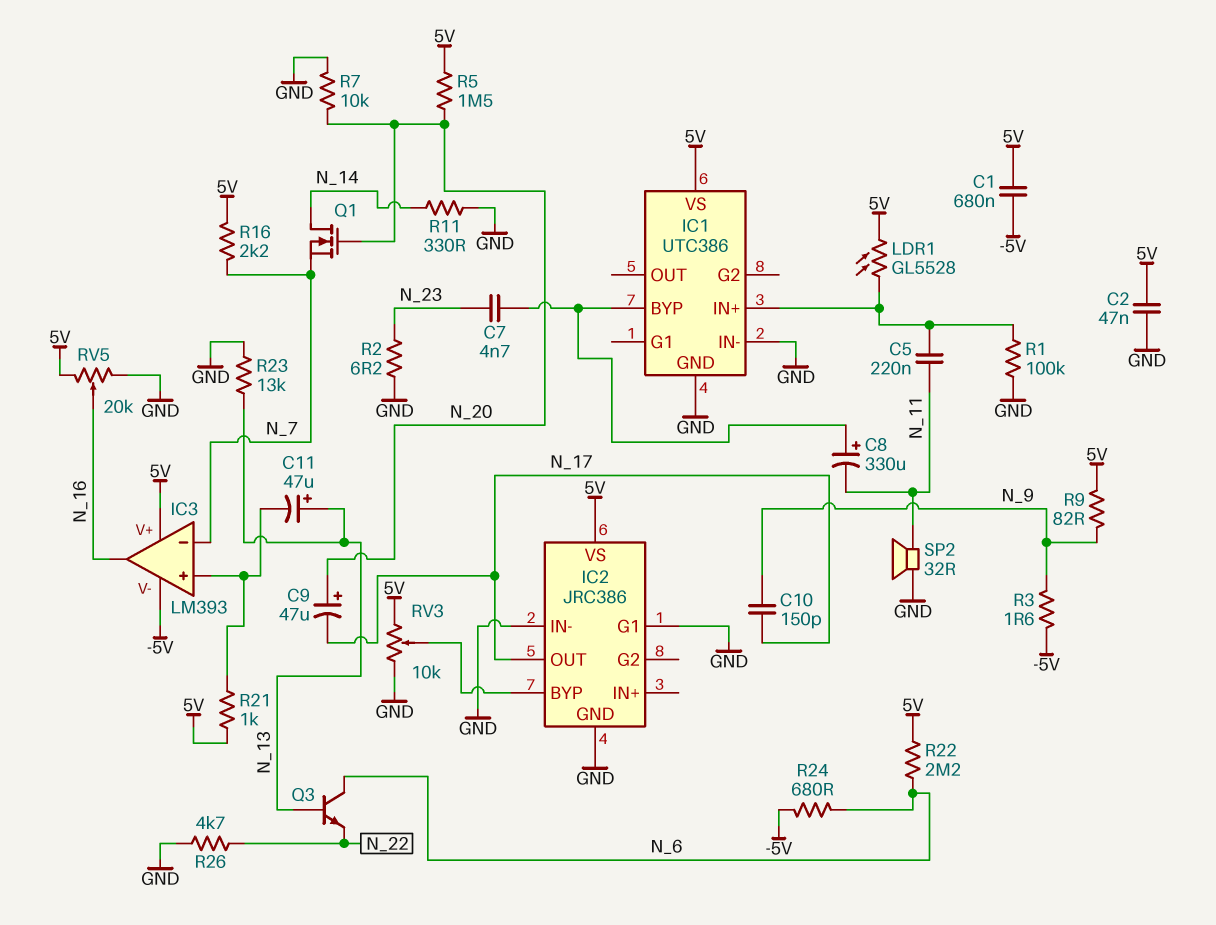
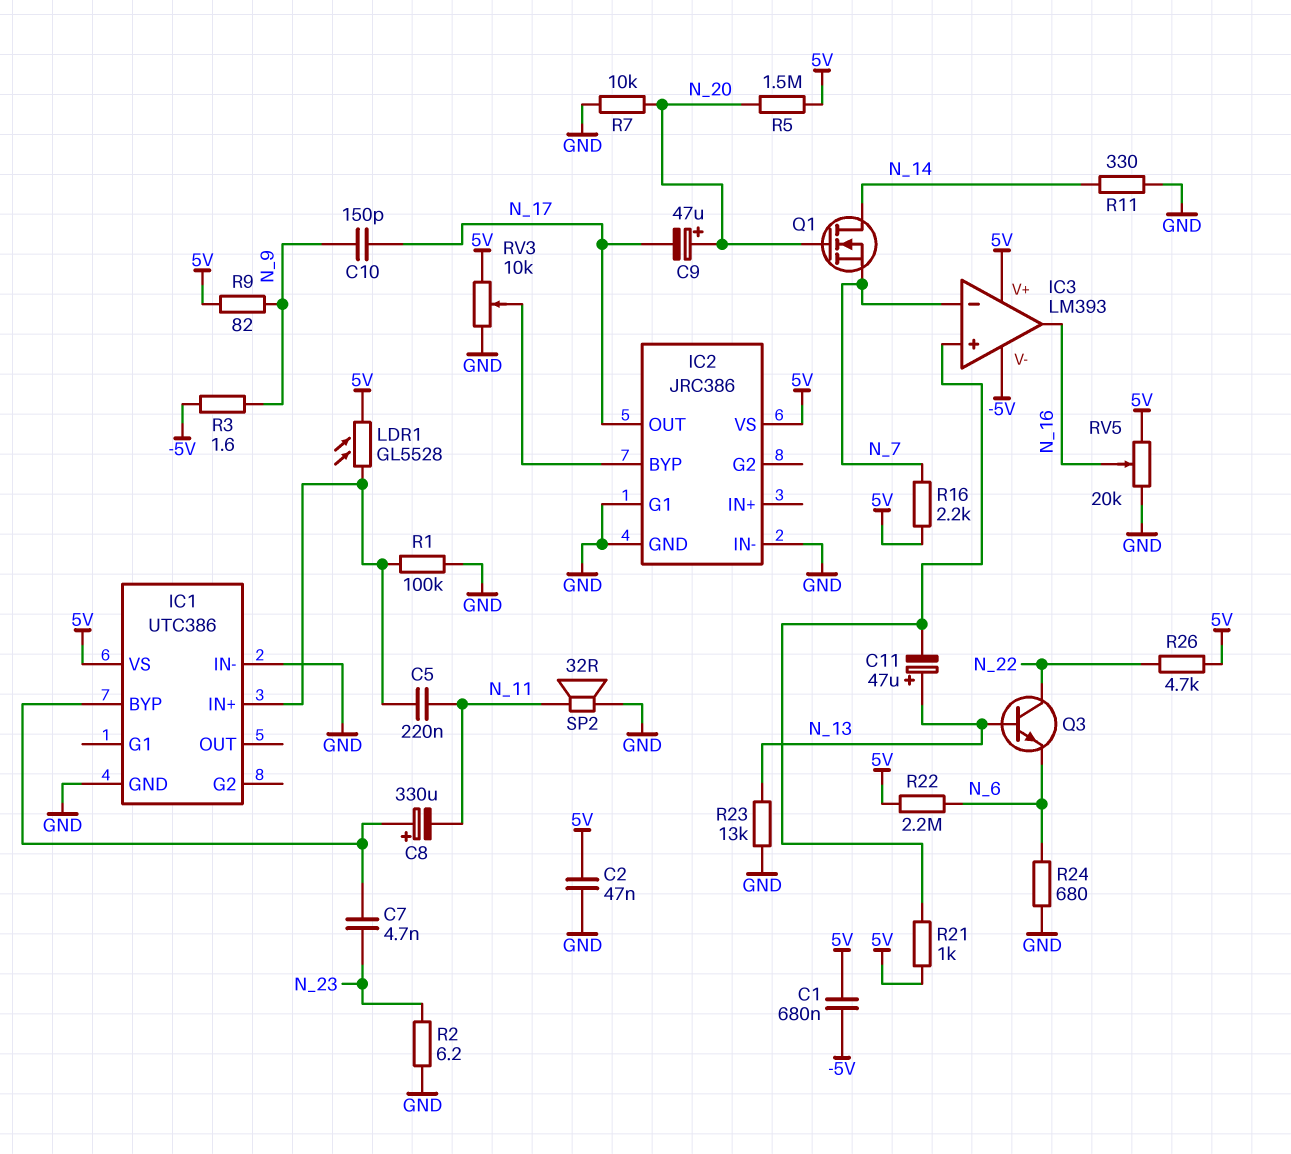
Q3: NPN (B N_13, C N_6, E N_22) -> NPN (B N_13, C N_22, E N_6)
R24: 680 (-5V, N_6) -> 680 (GND, N_6)
R26: 4.7k (GND, N_22) -> 4.7k (5V, N_22)

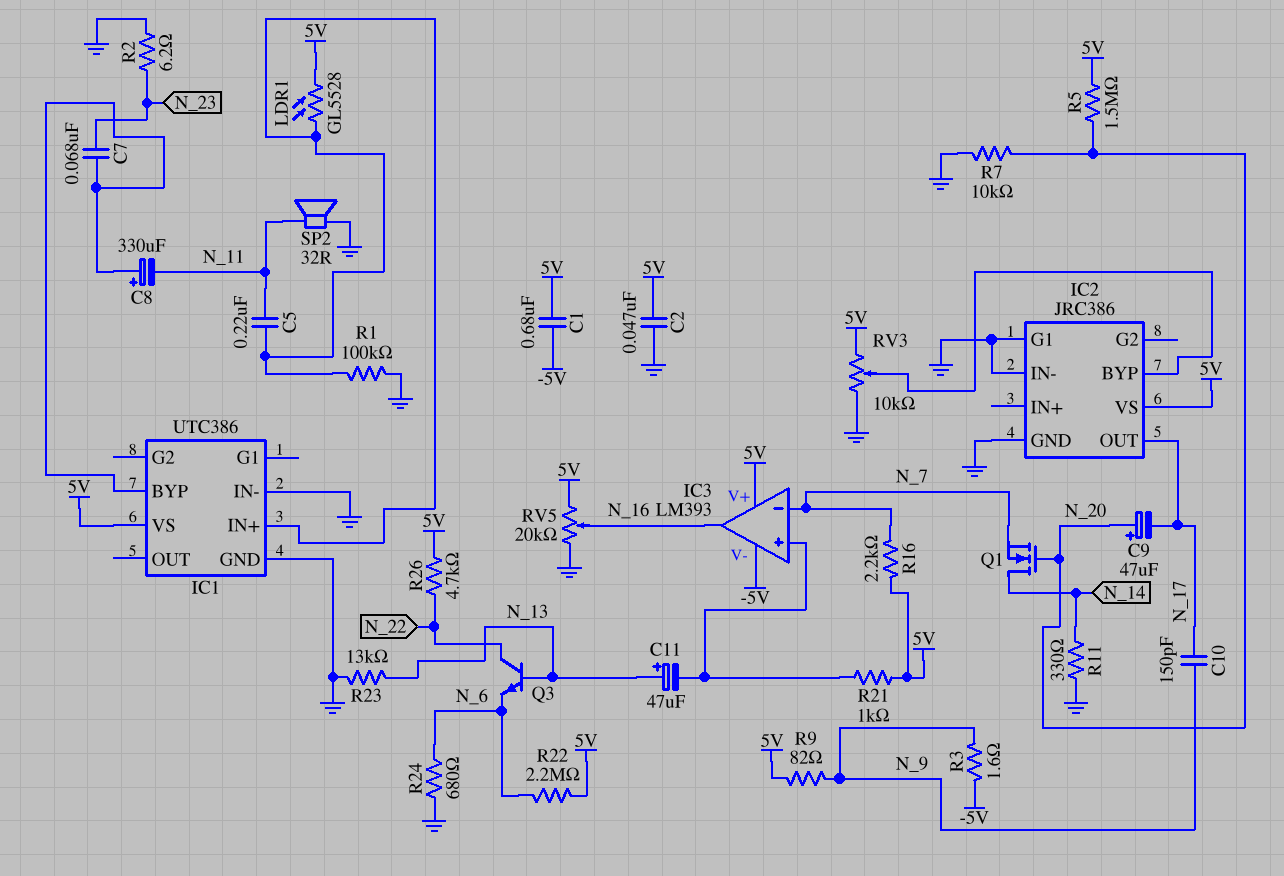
C7: 4.7nF (IC1/BYP, N_23) -> 68nF (IC1/BYP, N_23)

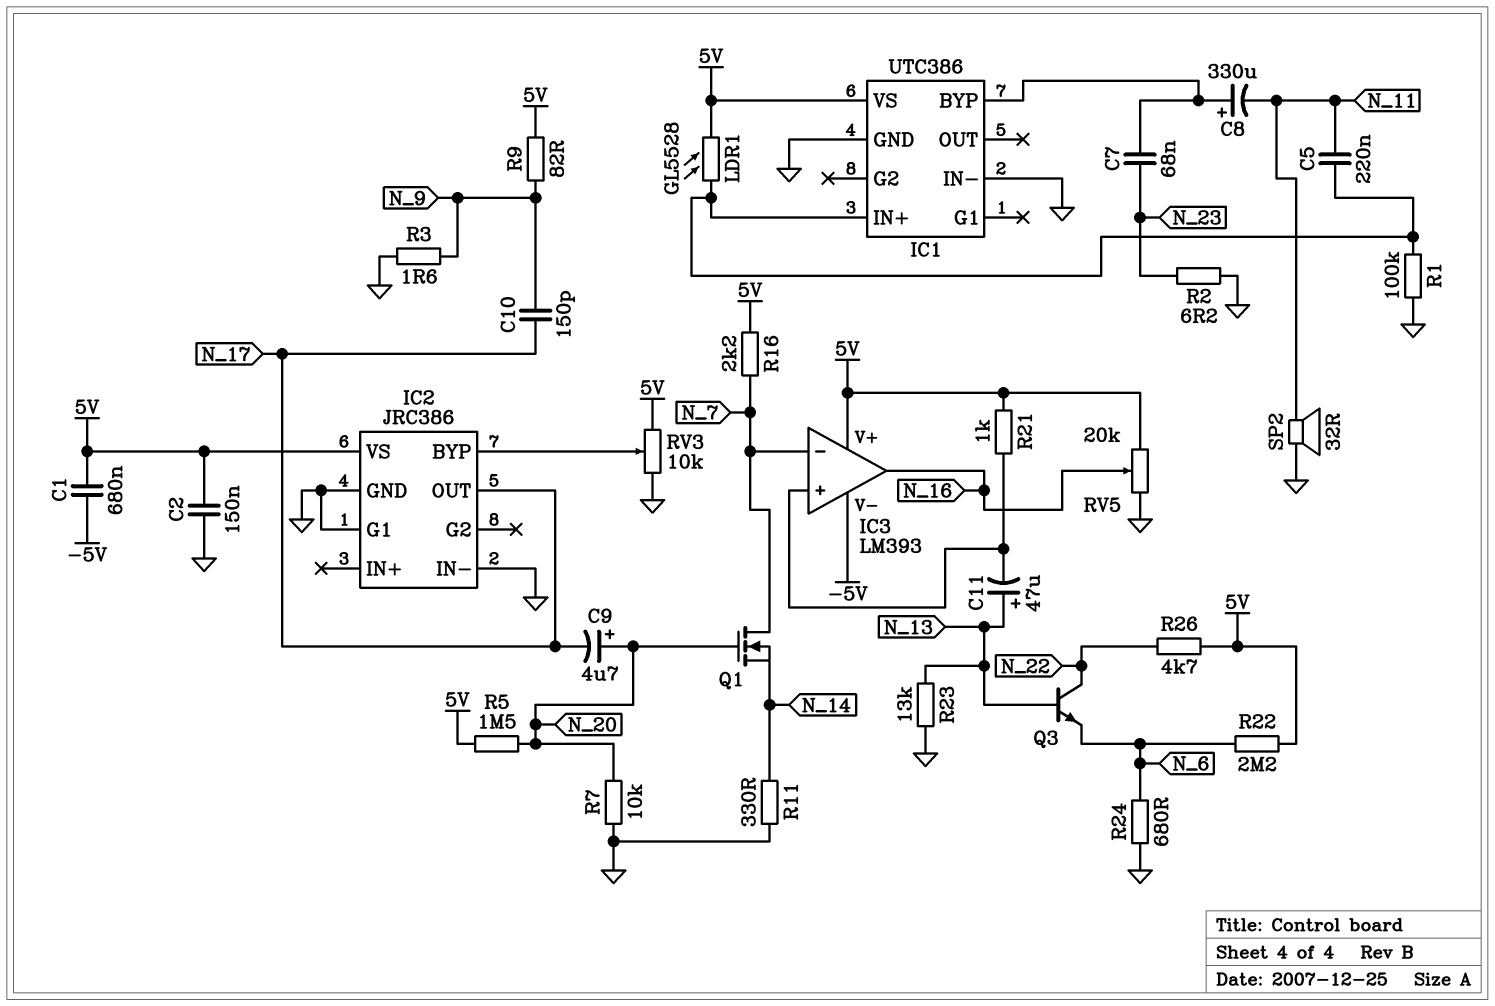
C2: 47nF (5V, GND) -> 150nF (5V, GND)
C9: 47uF (plus N_20, minus N_17) -> 4.7uF (plus N_20, minus N_17)
Q1: NMOS (G N_20, D N_14, S N_7) -> NMOS (G N_20, D N_7, S N_14)
R3: 1.6 (-5V, N_9) -> 1.6 (GND, N_9)

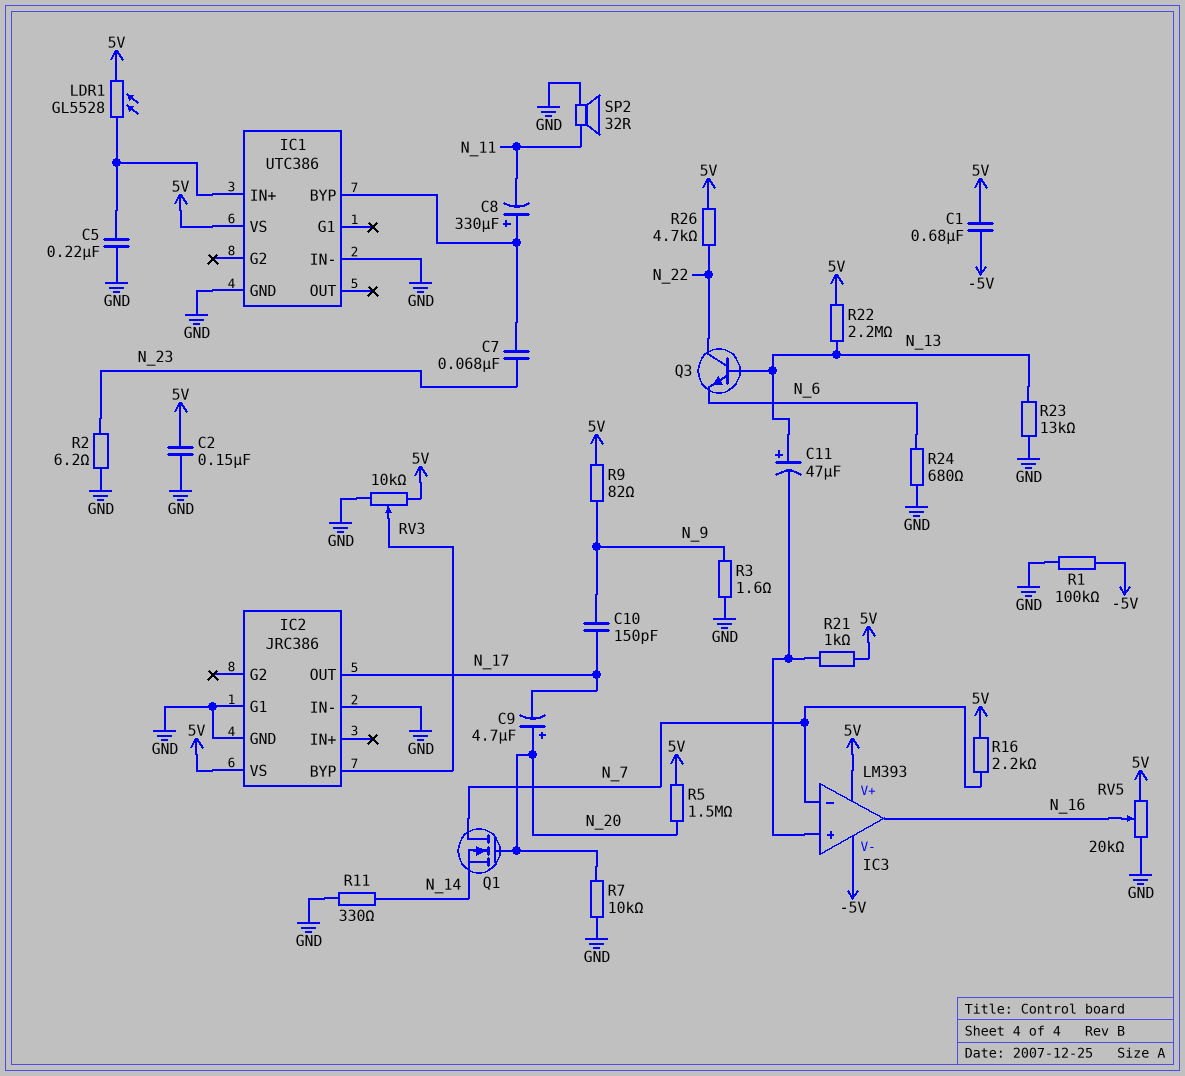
C5: 220nF (IC1/IN+, N_11) -> 220nF (GND, IC1/IN+)
R1: 100k (GND, IC1/IN+) -> 100k (-5V, GND)
R22: 2.2M (5V, N_6) -> 2.2M (5V, N_13)

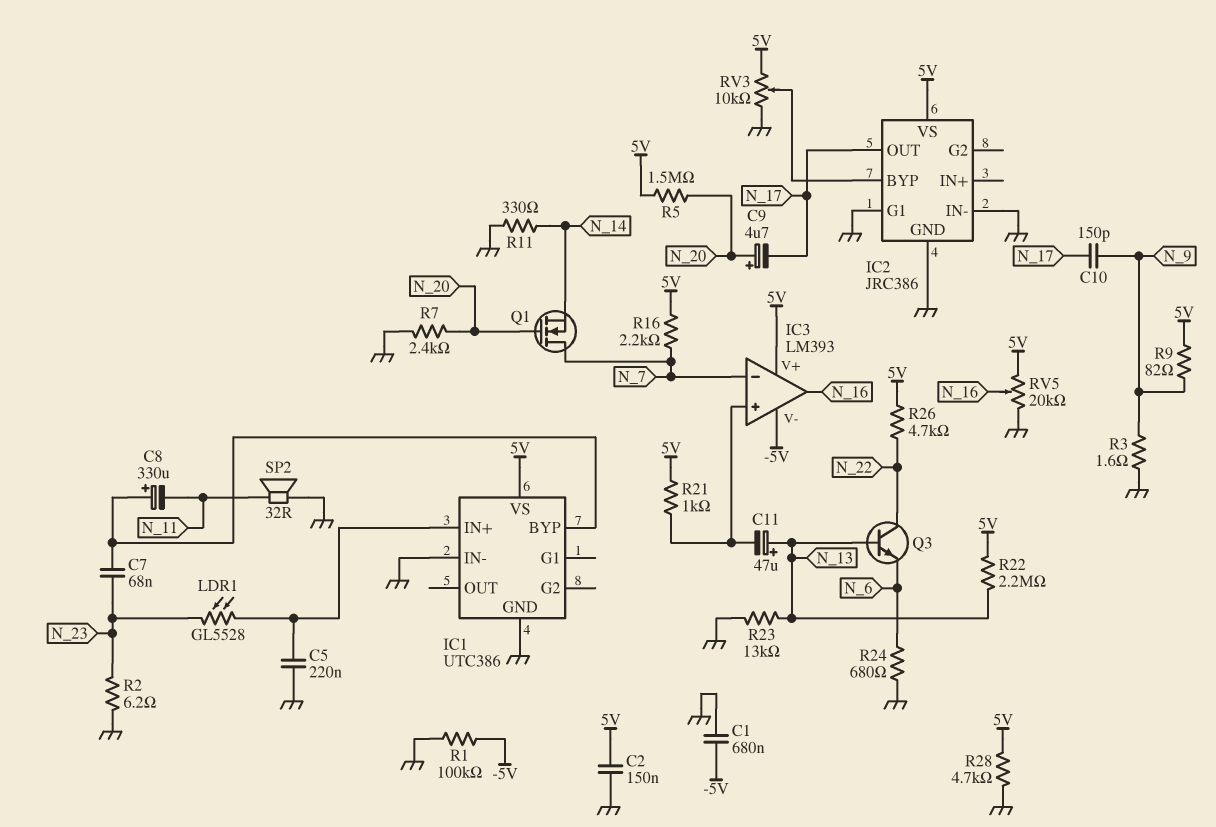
C1: 680nF (-5V, 5V) -> 680nF (-5V, GND)
LDR1: GL5528 (5V, IC1/IN+) -> GL5528 (IC1/IN+, N_23)
R7: 10k (GND, N_20) -> 2.4k (GND, N_20)
R28: none -> 4.7k (5V, GND)

